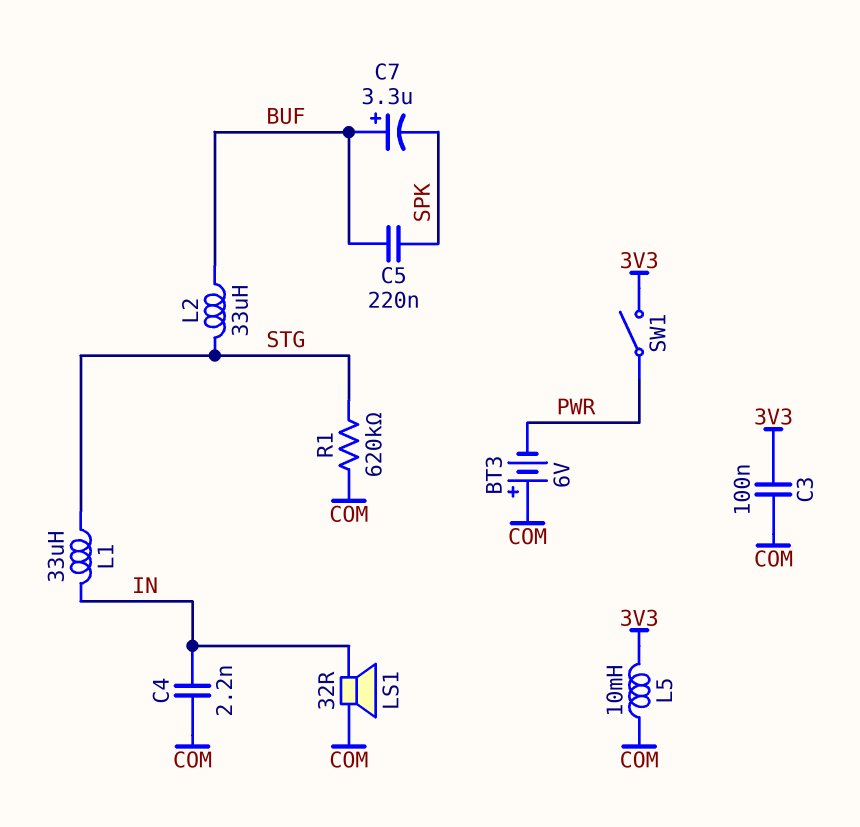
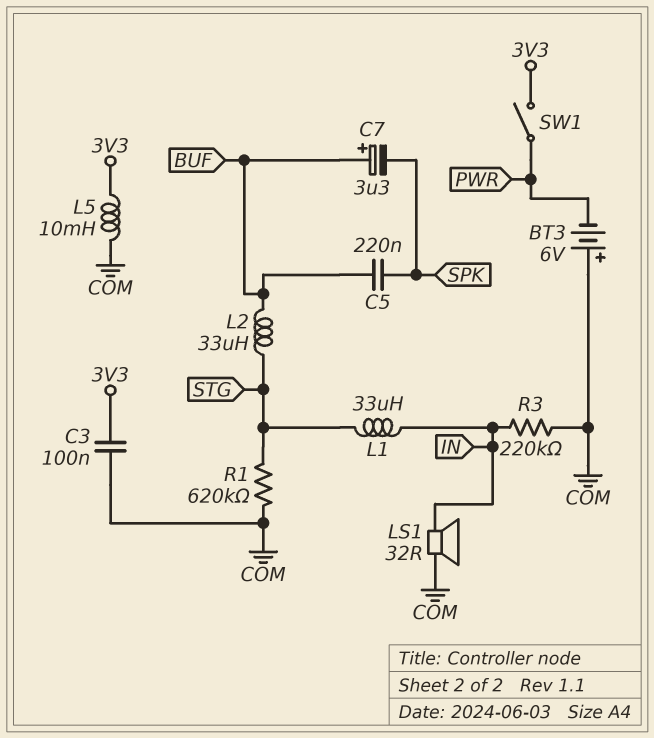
C4: 2.2nF (COM, IN) -> none
R3: none -> 220k (COM, IN)

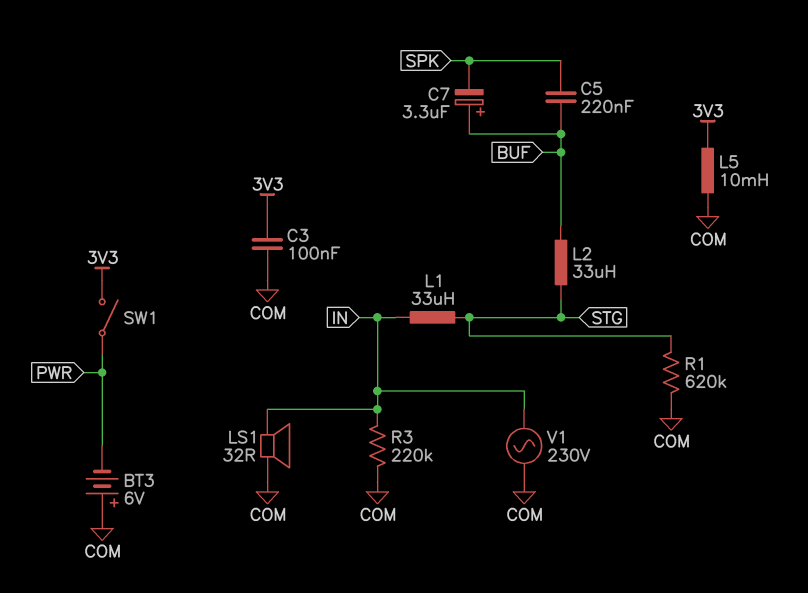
V1: none -> AC 230V (COM, IN)

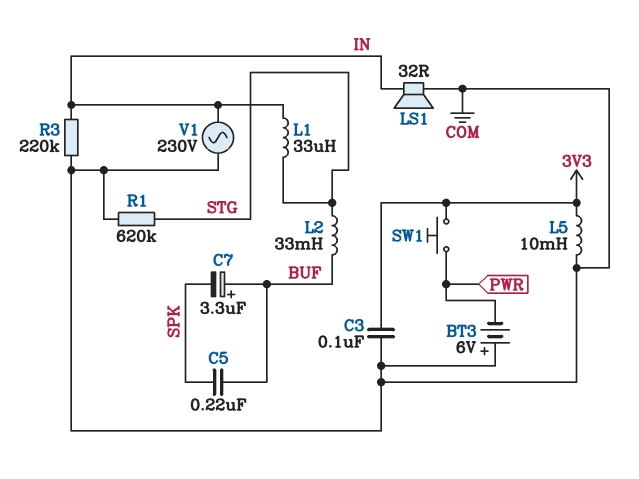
L2: 33uH (BUF, STG) -> 33mH (BUF, STG)
SW1: switch (3V3, PWR) -> button (3V3, PWR)

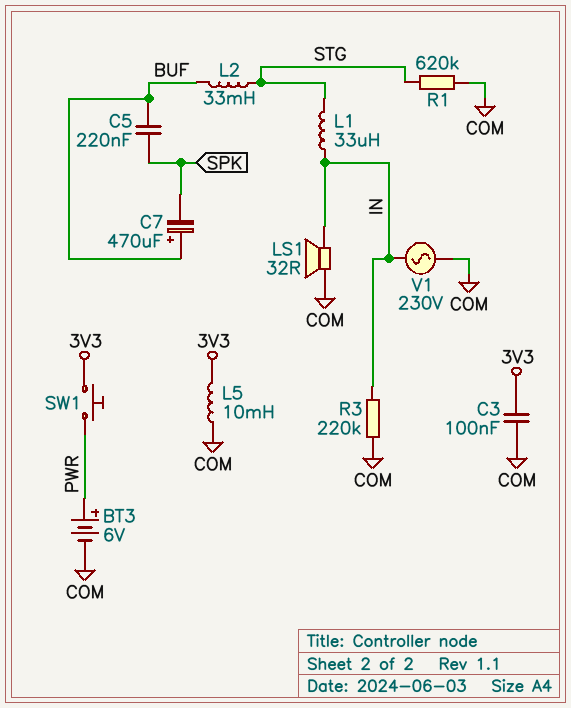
BT3: 6V (plus COM, minus PWR) -> 6V (plus PWR, minus COM)
C7: 3.3uF (plus BUF, minus SPK) -> 470uF (plus BUF, minus SPK)

